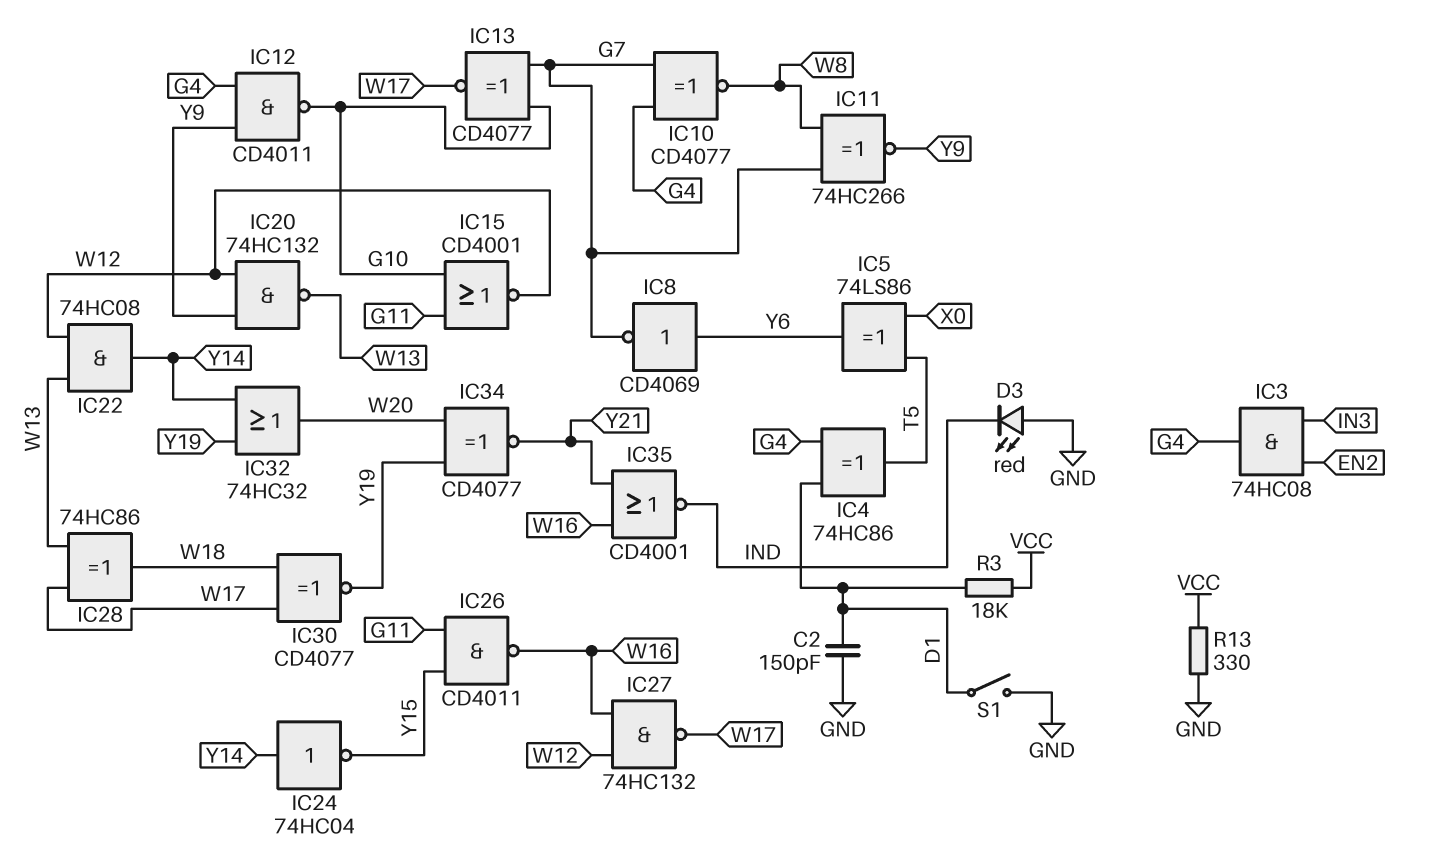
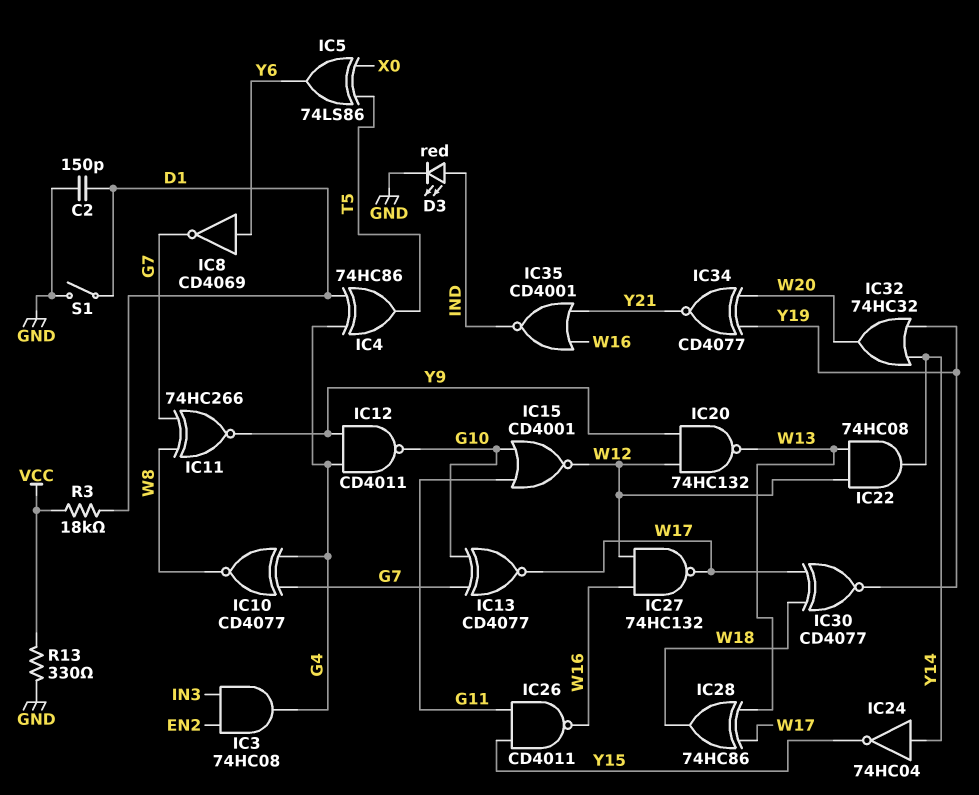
D3: LED red (A GND, K IND) -> LED red (A IND, K GND)

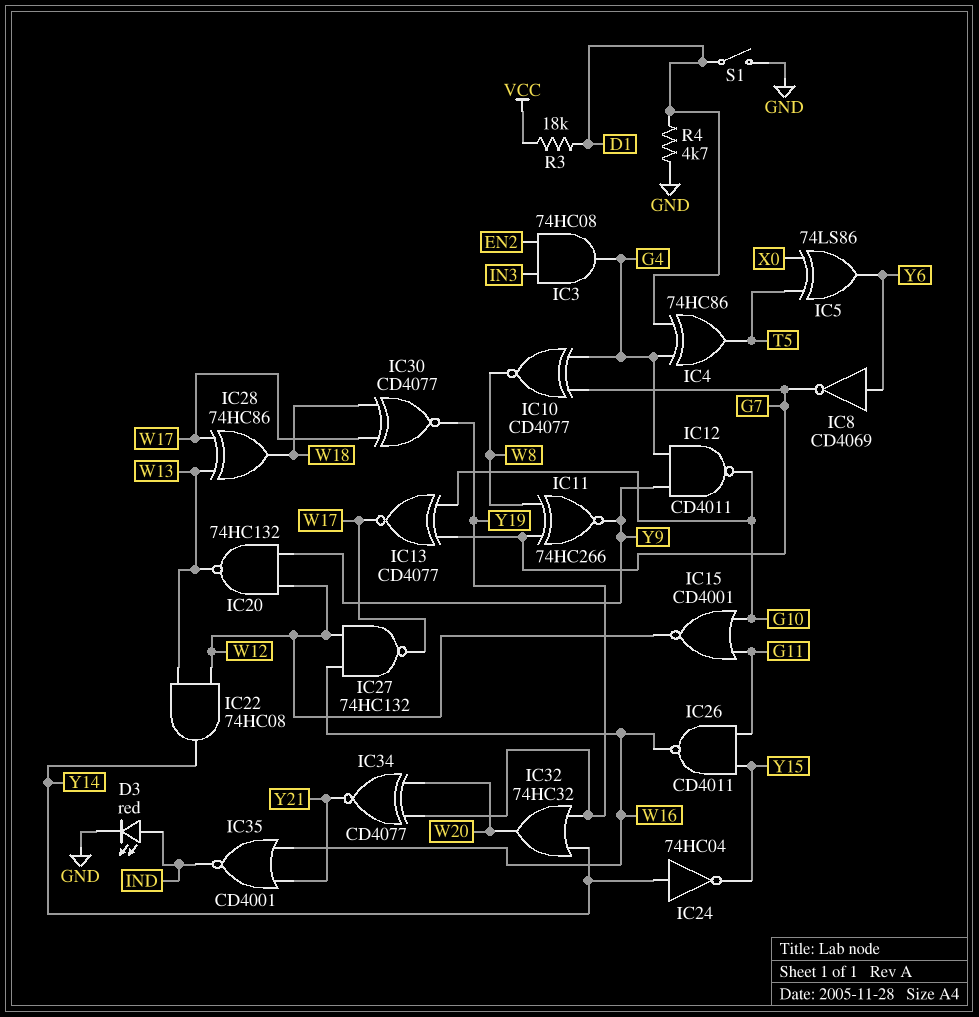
C2: 150pF (D1, GND) -> none
R4: none -> 4.7k (D1, GND)
R13: 330 (GND, VCC) -> none

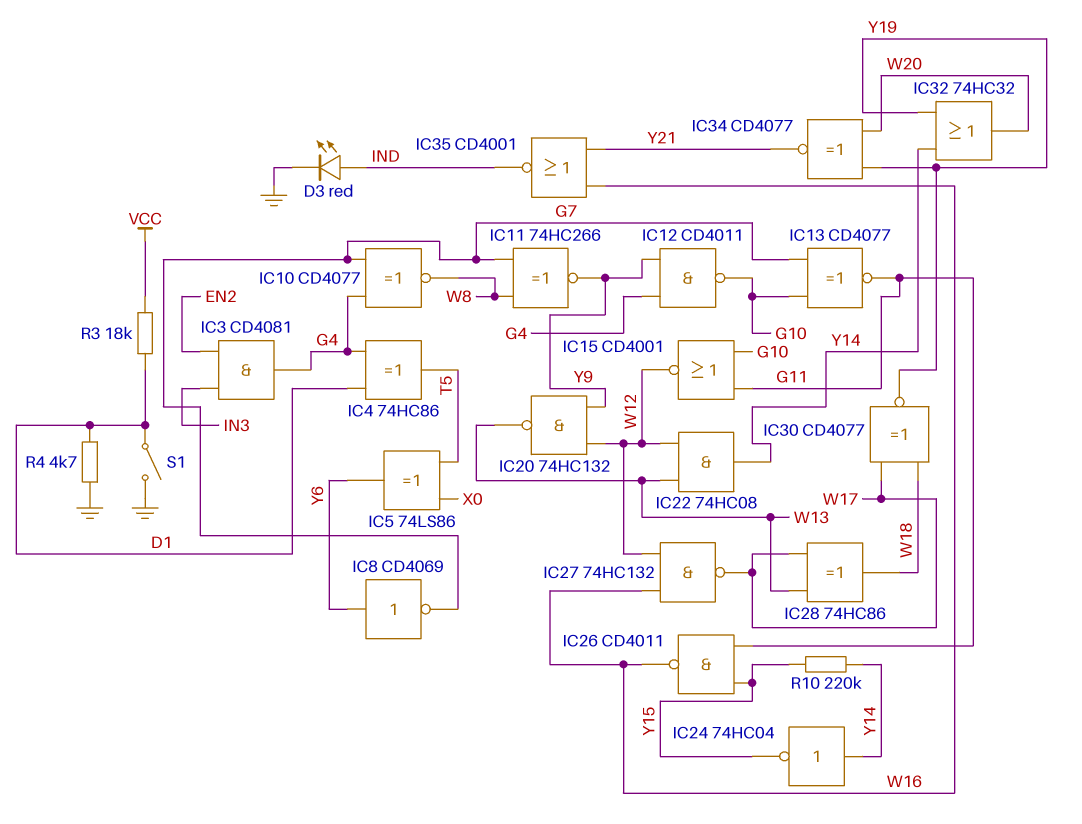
IC3: AND 74HC08 (in EN2, in IN3, out G4) -> AND CD4081 (in EN2, in IN3, out G4)
IC13: XNOR CD4077 (in G7, in G10, out W17) -> XNOR CD4077 (in G7, in G10, out G11)
R10: none -> 220k (Y14, Y15)

